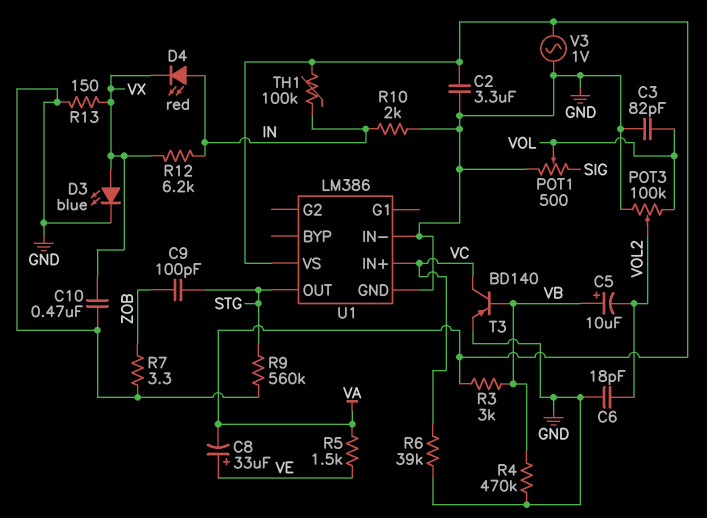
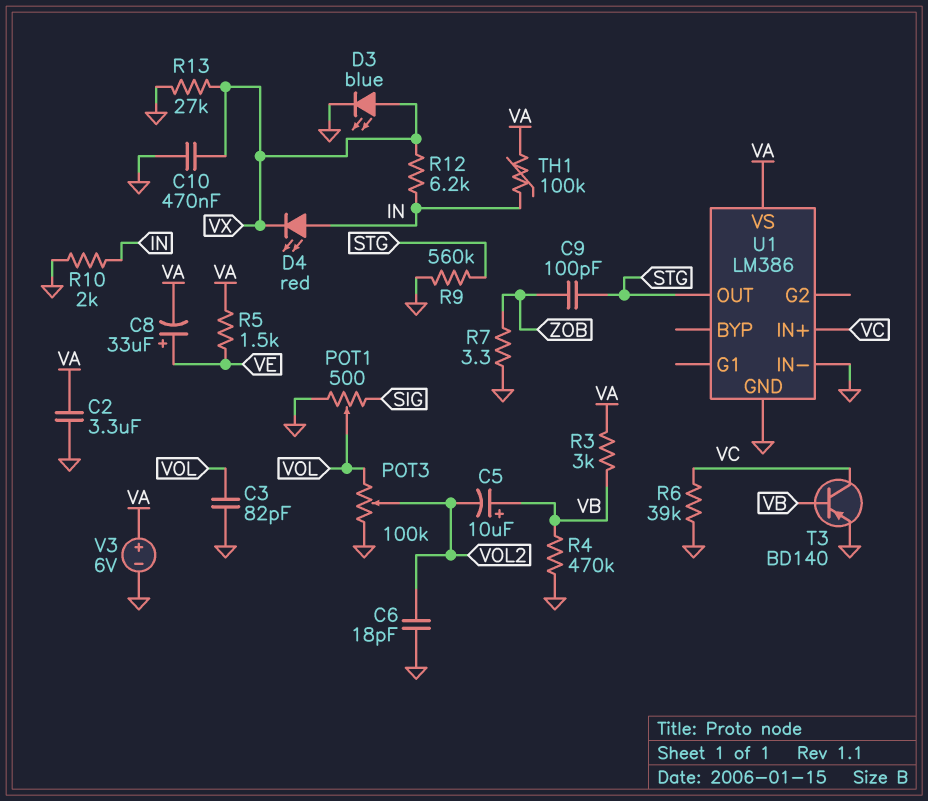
R13: 150 (GND, VX) -> 27k (GND, VX)
V3: AC 1V (GND, VA) -> 6V (plus VA, minus GND)

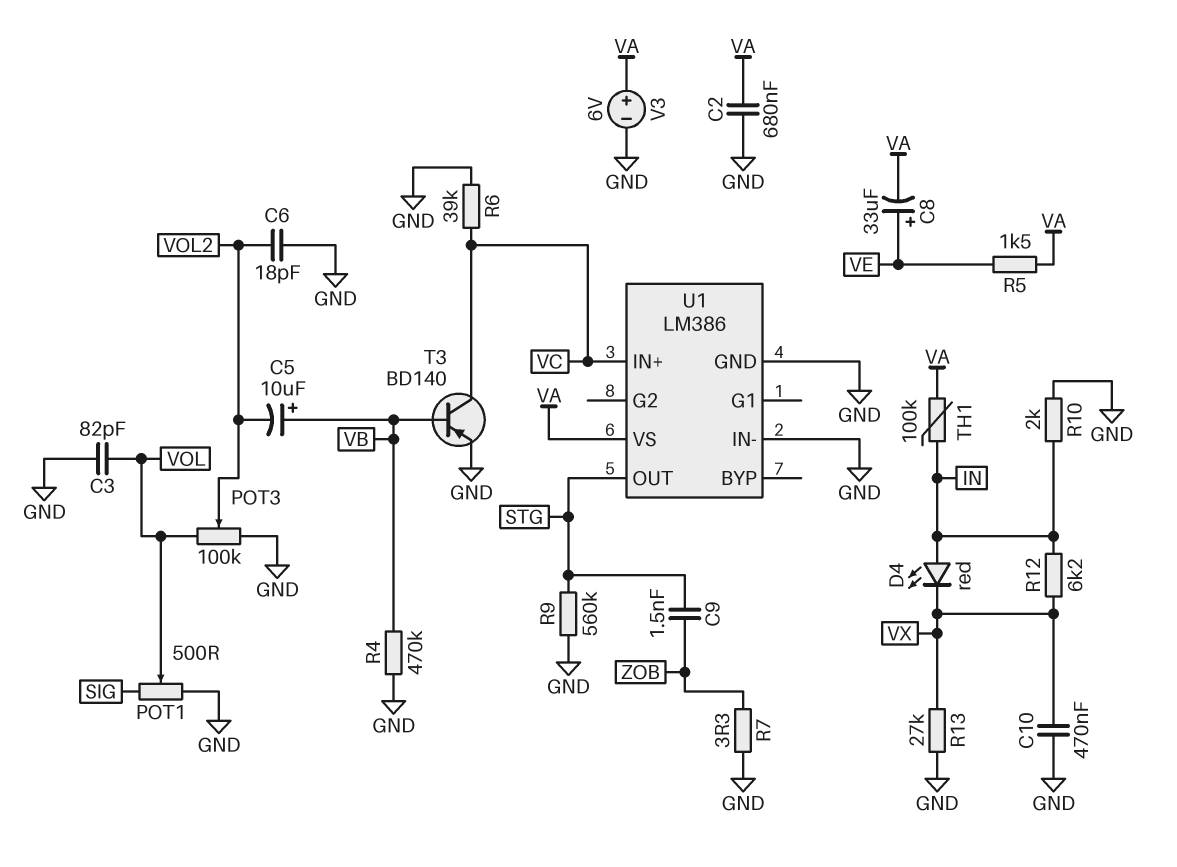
C2: 3.3uF (GND, VA) -> 680nF (GND, VA)
C9: 100pF (STG, ZOB) -> 1.5nF (STG, ZOB)
D3: LED blue (A VX, K GND) -> none
R3: 3k (VA, VB) -> none

